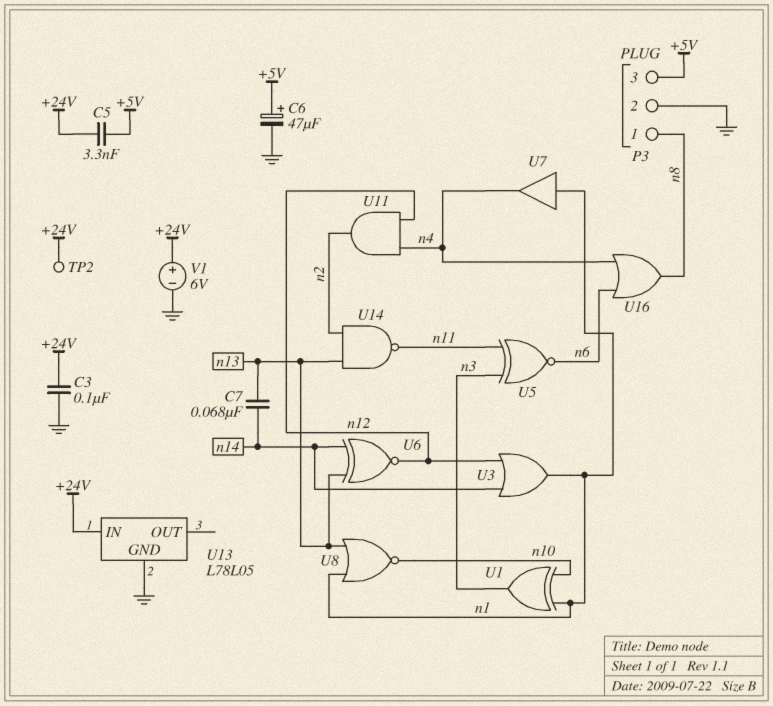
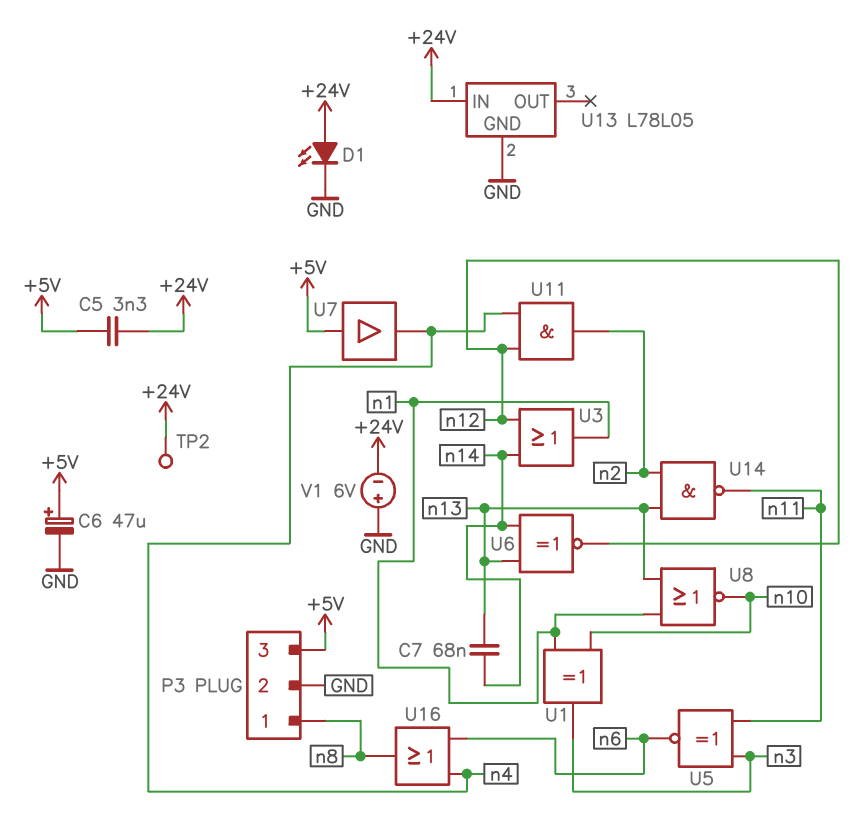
C3: 100nF (+24V, GND) -> none
D1: none -> LED (A +24V, K GND)
U7: buffer (in n1, out n4) -> buffer (in +5V, out n4)
V1: 6V (plus +24V, minus GND) -> 6V (plus GND, minus +24V)

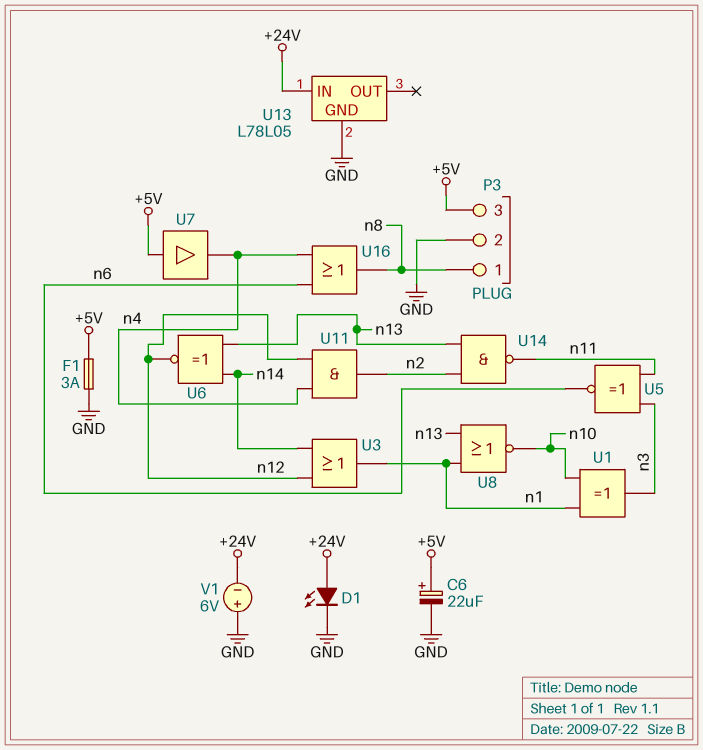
C5: 3.3nF (+5V, +24V) -> none
C6: 47uF (plus +5V, minus GND) -> 22uF (plus +5V, minus GND)
C7: 68nF (n13, n14) -> none
F1: none -> 3A (+5V, GND)
TP2: test point (+24V) -> none

